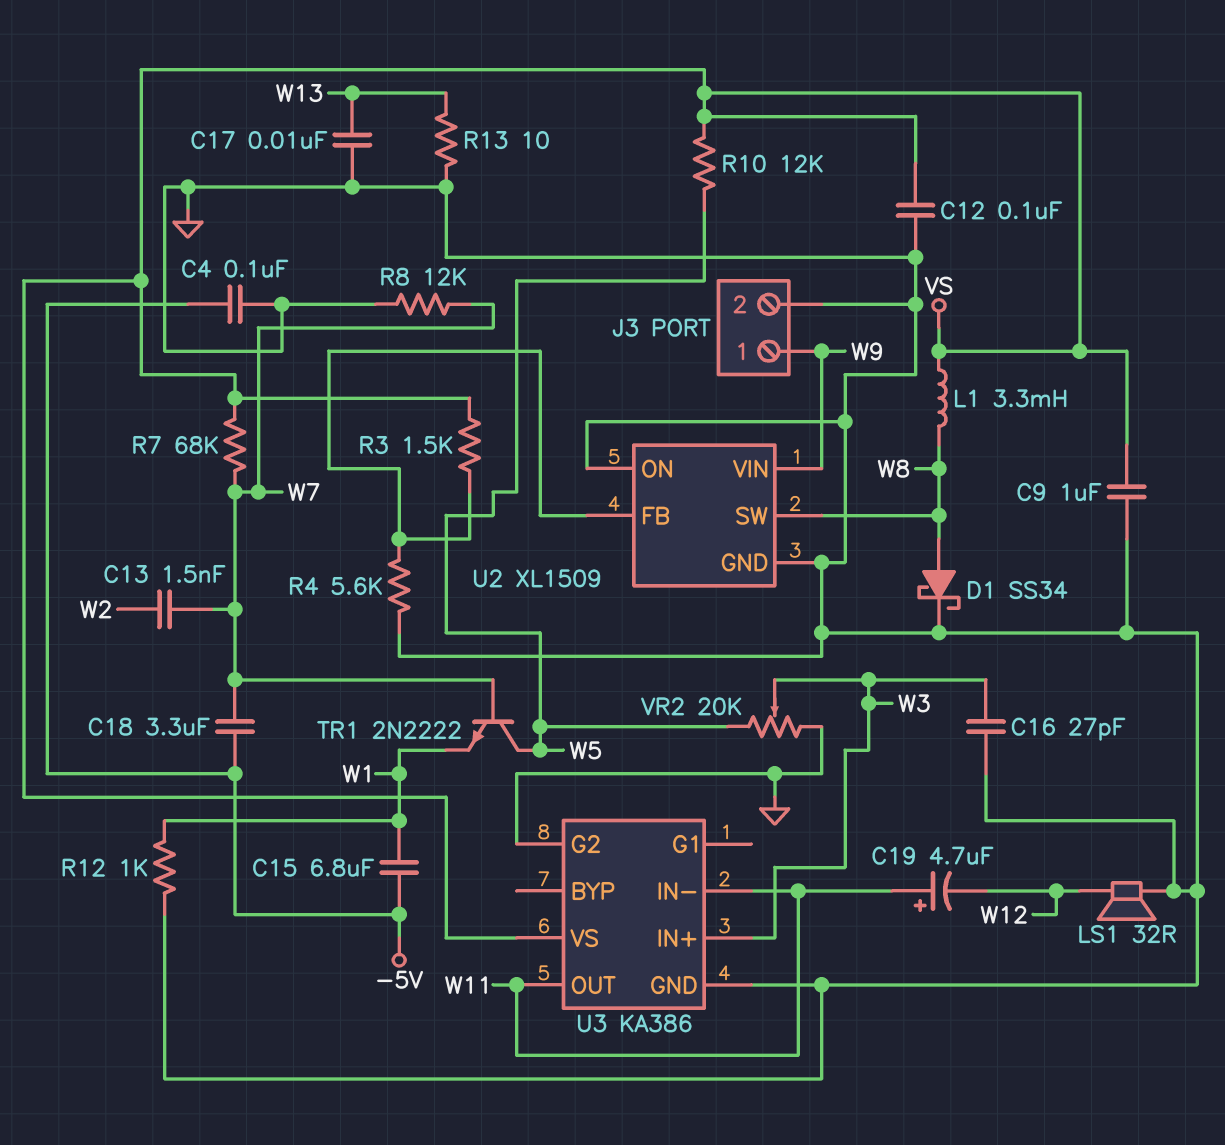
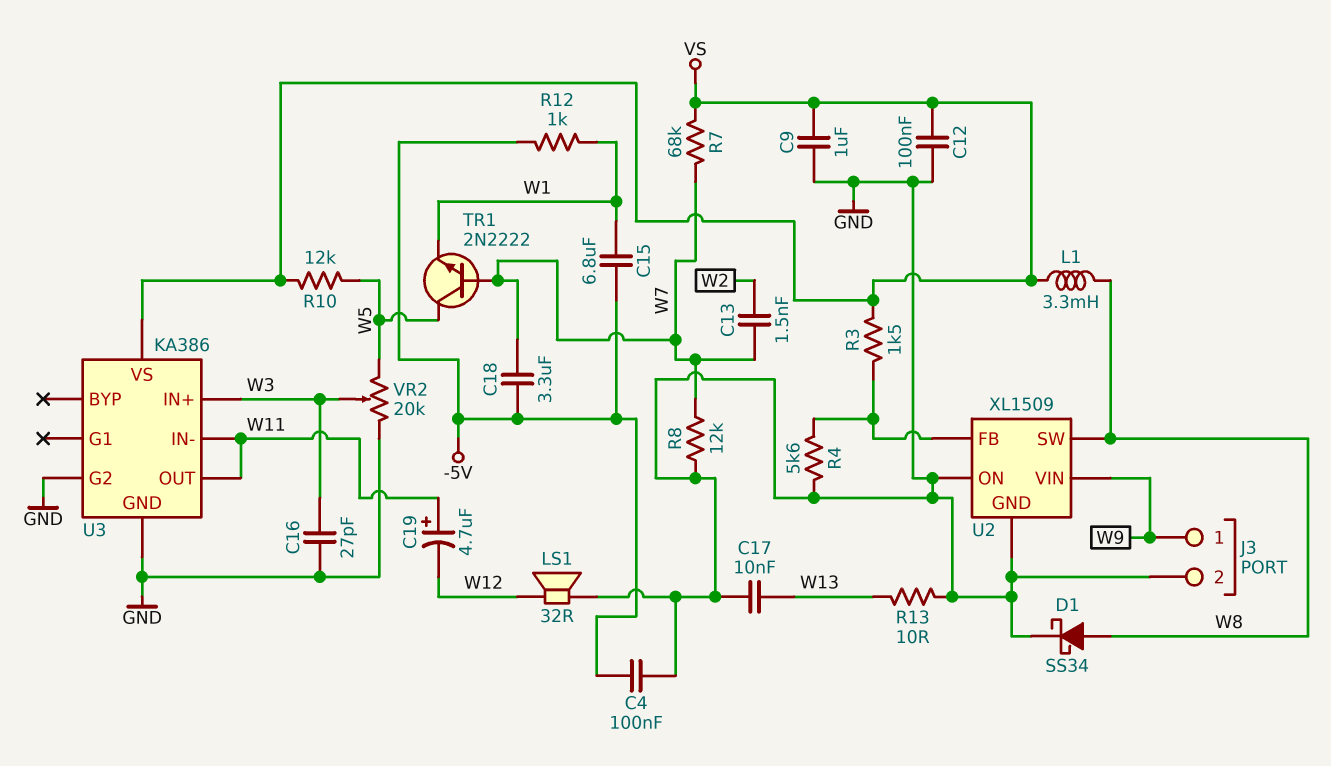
R12: 1k (GND, W1) -> 1k (-5V, W1)

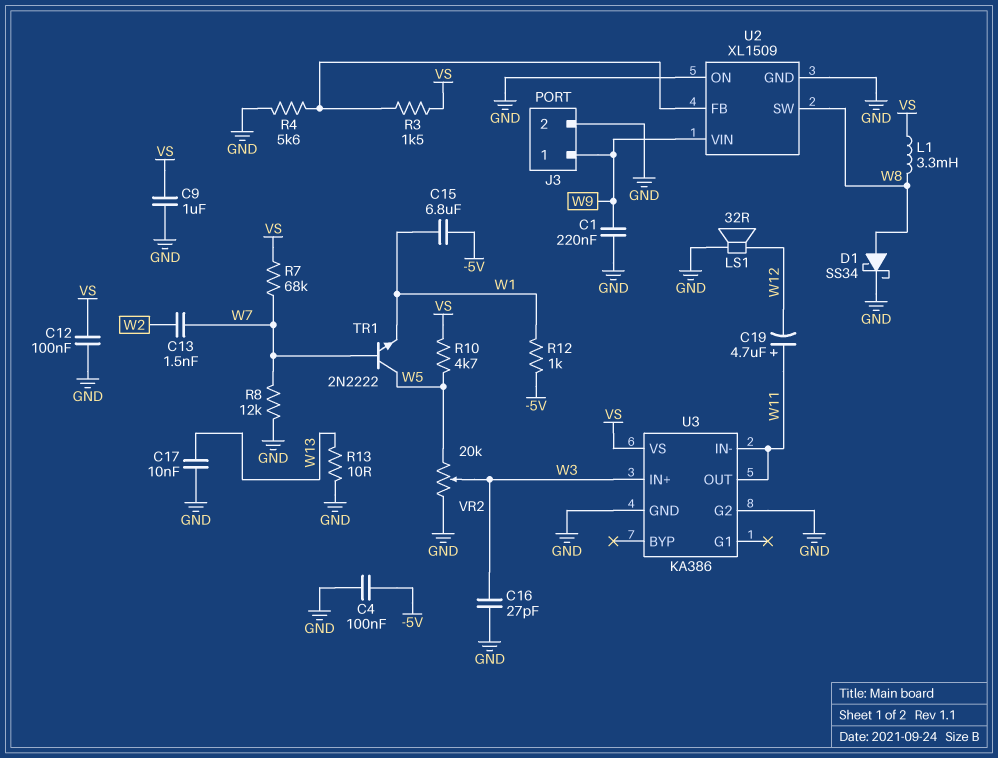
C1: none -> 220nF (GND, W9)
C18: 3.3uF (-5V, W7) -> none
R10: 12k (VS, W5) -> 4.7k (VS, W5)

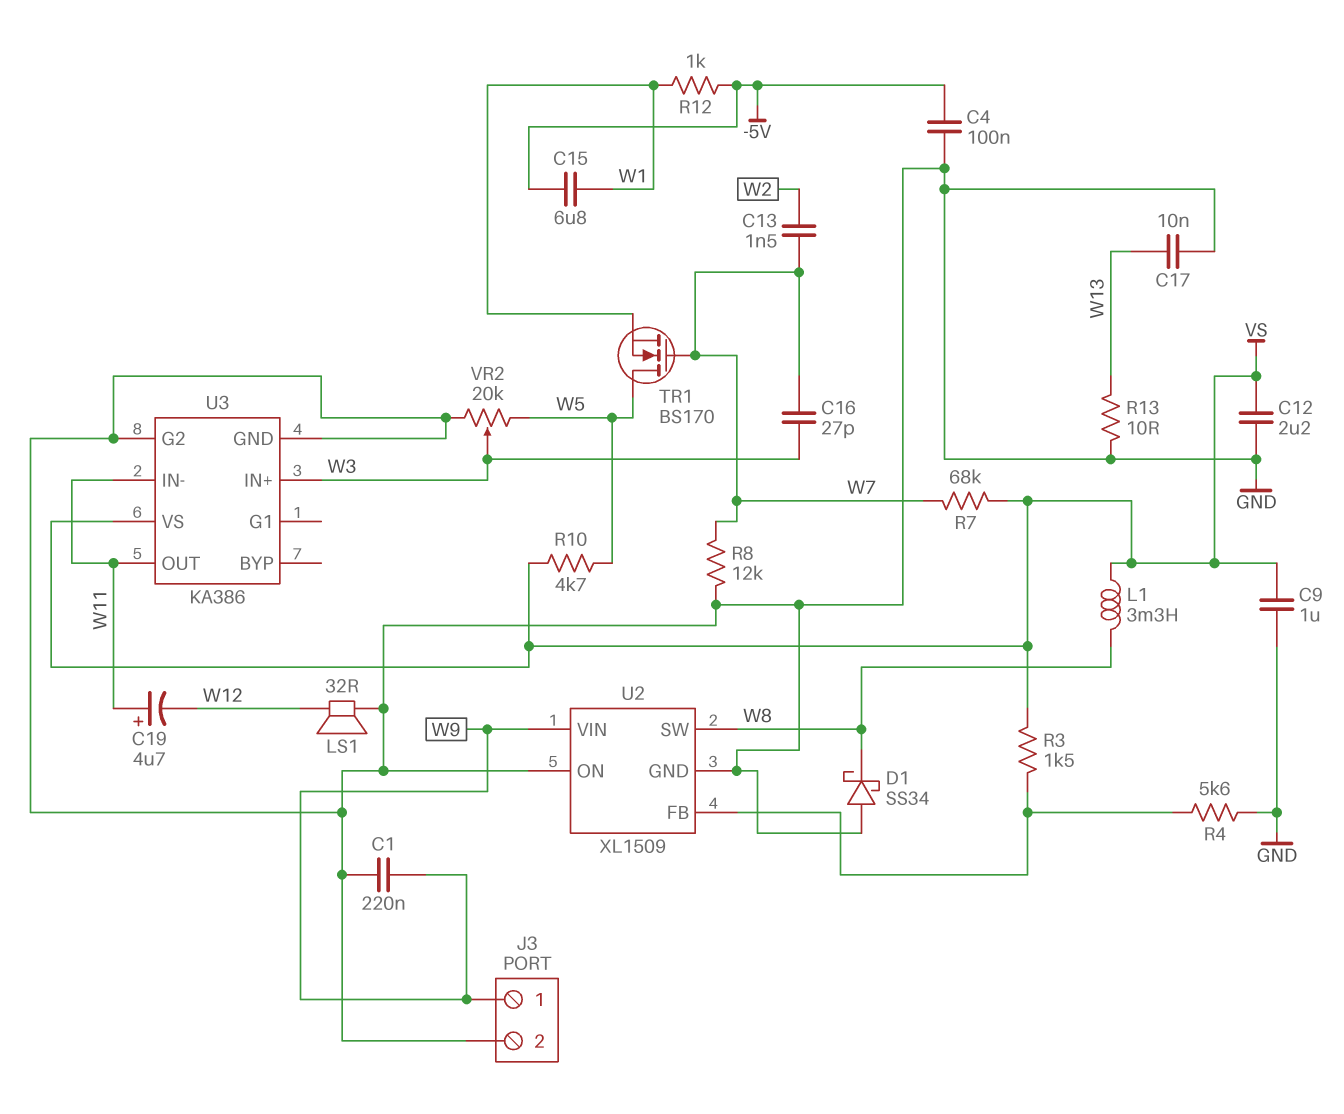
C12: 100nF (GND, VS) -> 2.2uF (GND, VS)
C16: 27pF (GND, W3) -> 27pF (W3, W7)
D1: schottky SS34 (A W8, K GND) -> schottky SS34 (A GND, K W8)
TR1: NPN 2N2222 (B W7, C W5, E W1) -> NMOS BS170 (G W7, D W5, S W1)

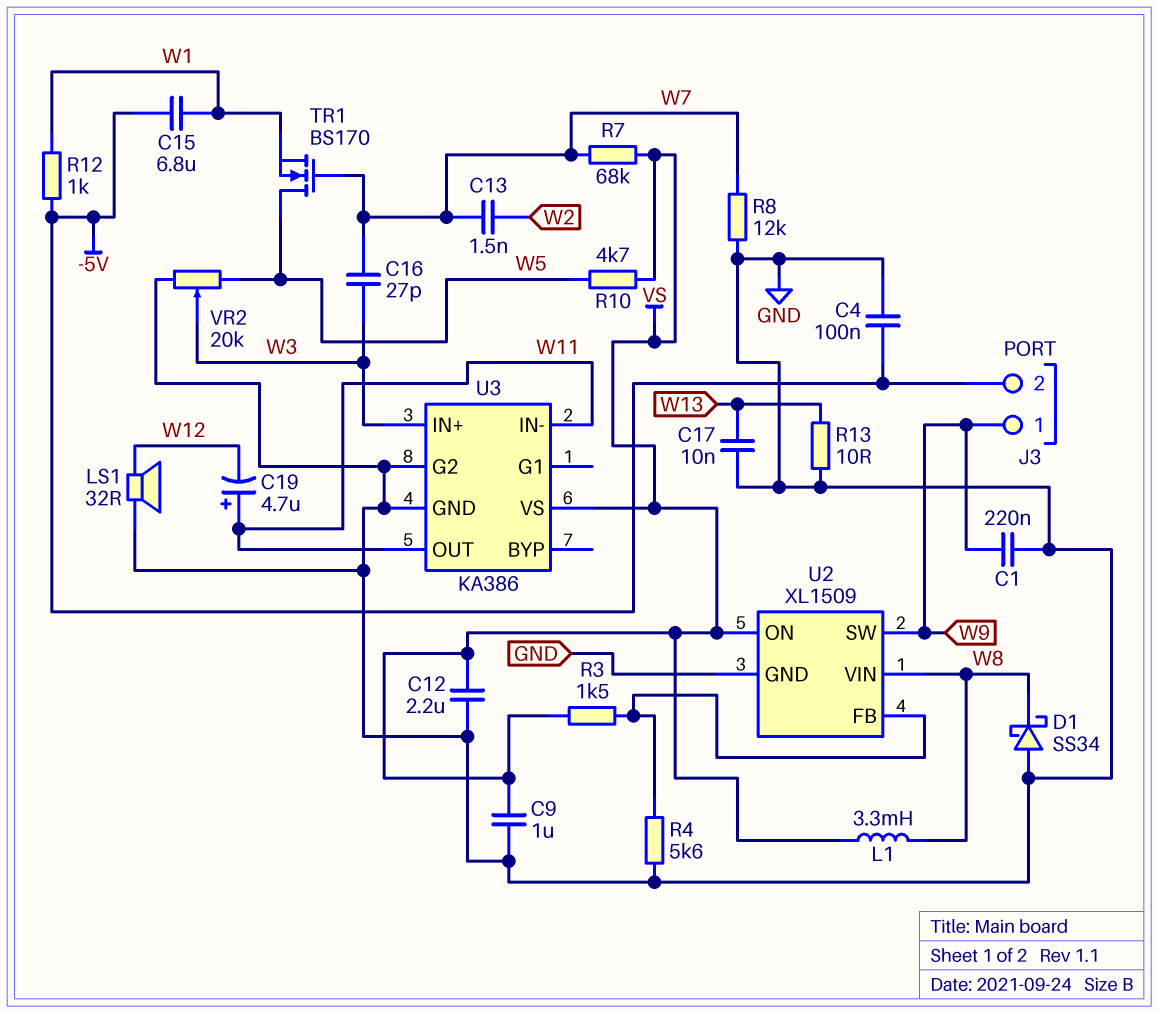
J3 pin 2: GND -> -5V
U2 pin ON: GND -> VS
U2 pin SW: W8 -> W9
U2 pin VIN: W9 -> W8

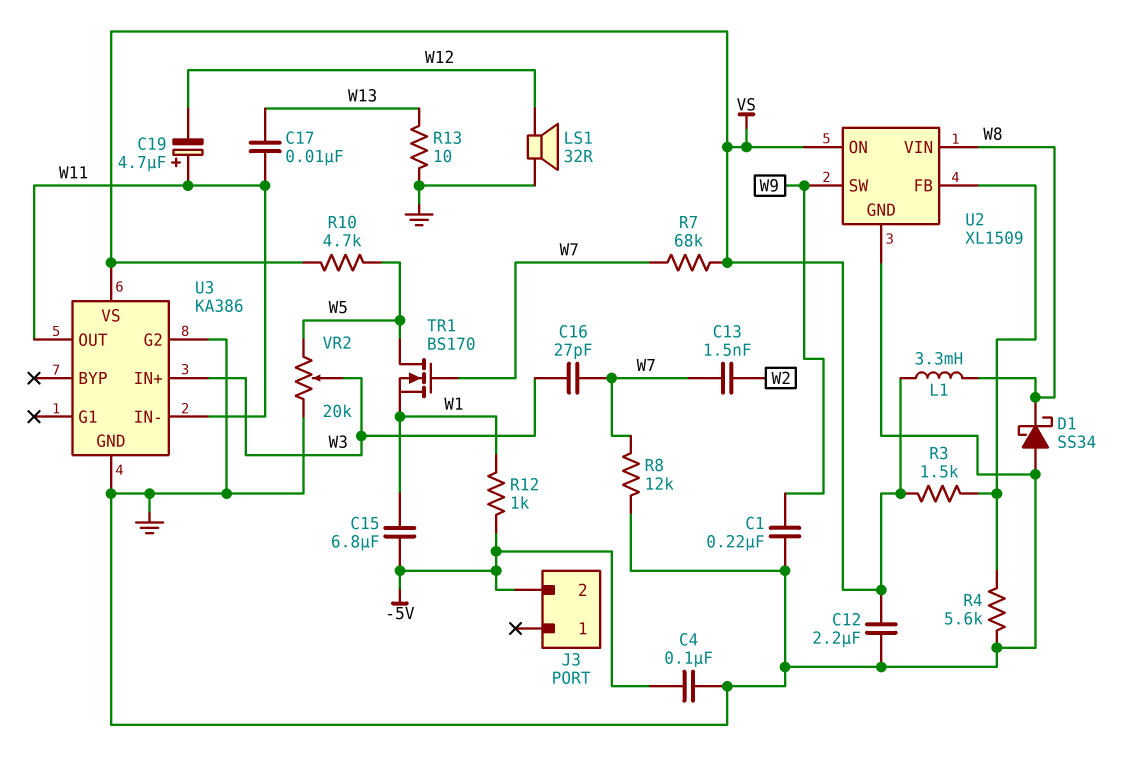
C9: 1uF (GND, VS) -> none
C17: 10nF (GND, W13) -> 10nF (W11, W13)
J3 pin 1: W9 -> none

